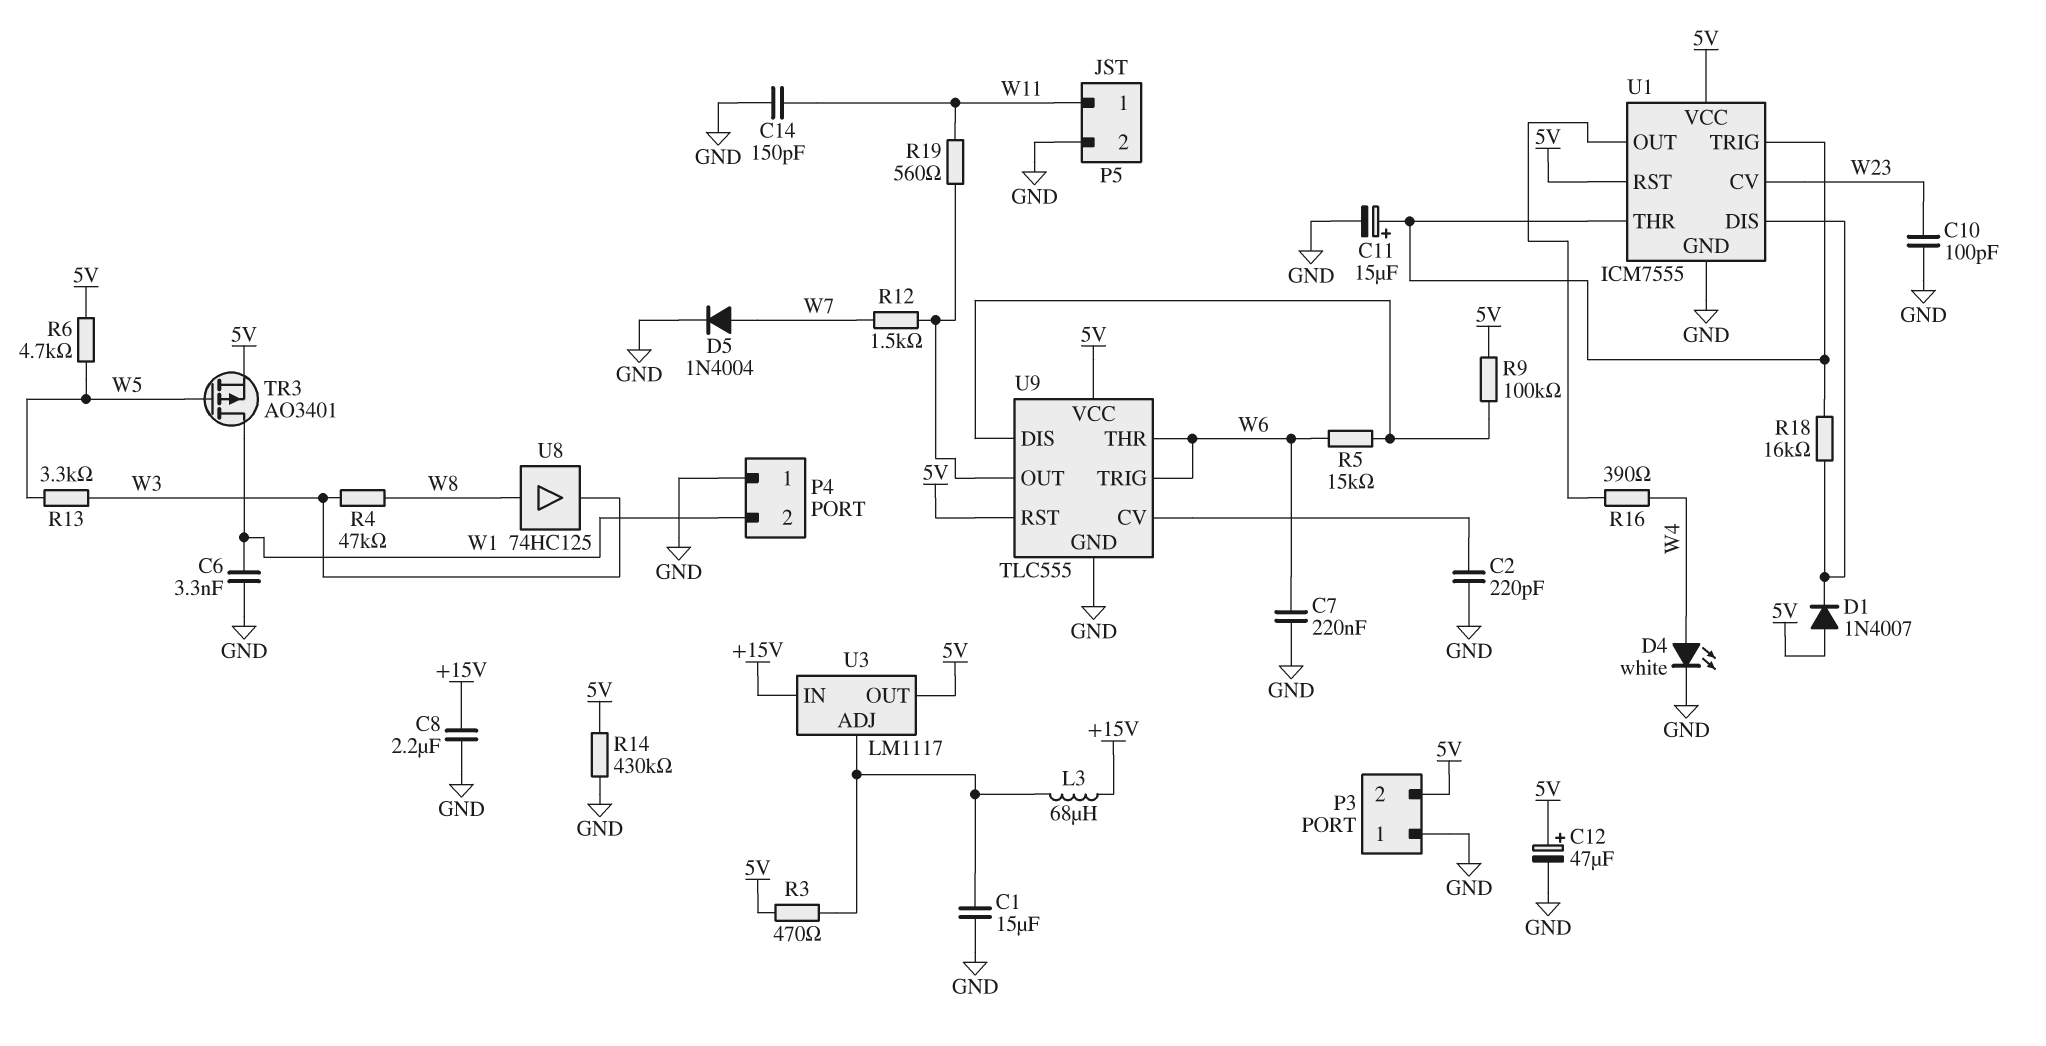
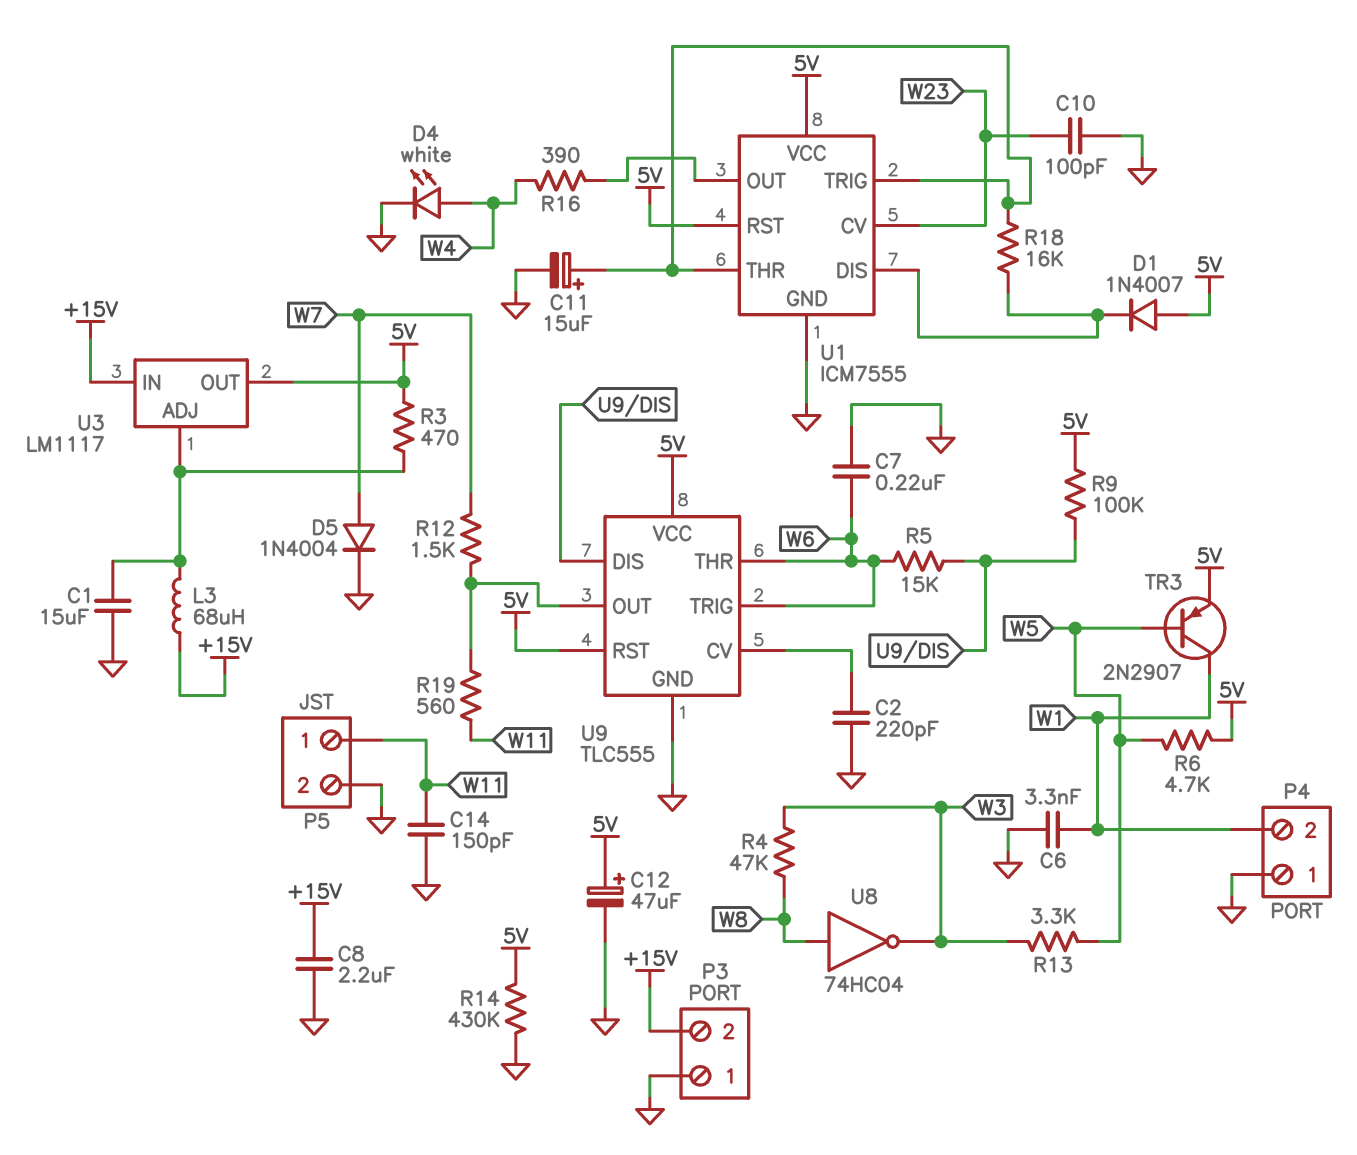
P3 pin 2: 5V -> +15V
TR3: PMOS AO3401 (G W5, D W1, S 5V) -> PNP 2N2907 (B W5, C W1, E 5V)
U8: buffer 74HC125 (in W8, out W3) -> NOT 74HC04 (in W8, out W3)

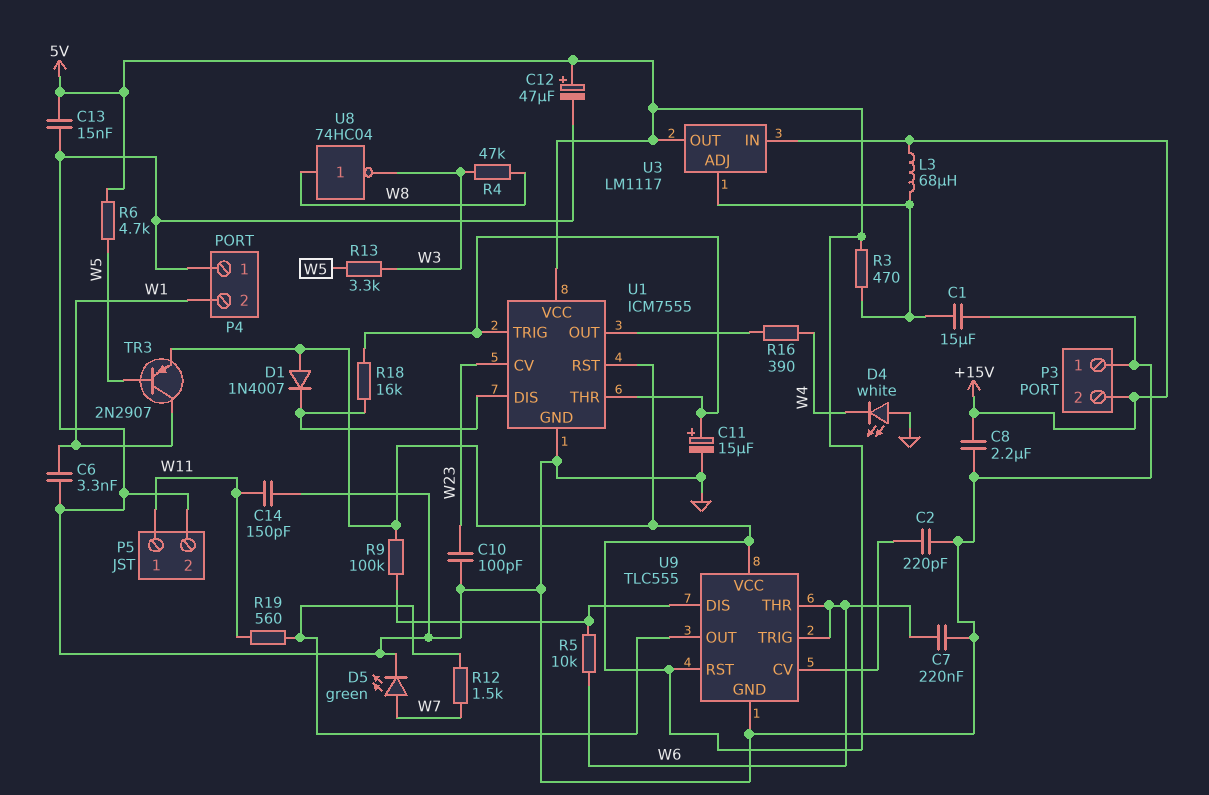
C13: none -> 15nF (5V, GND)
D4: LED white (A W4, K GND) -> LED white (A GND, K W4)
D5: diode 1N4004 (A W7, K GND) -> LED green (A W7, K GND)
R5: 15k (U9/DIS, W6) -> 10k (U9/DIS, W6)
R14: 430k (5V, GND) -> none

